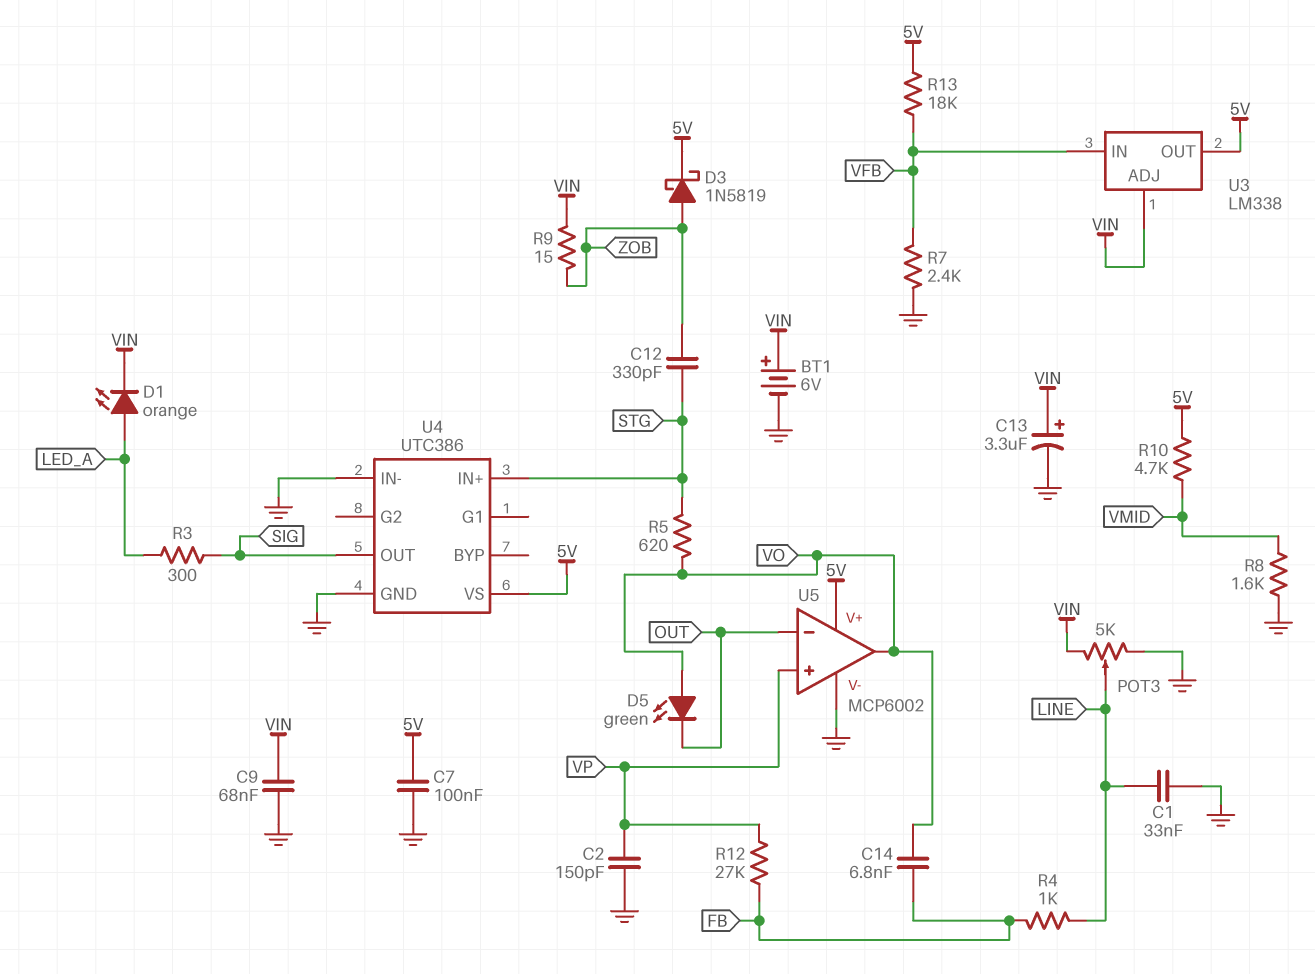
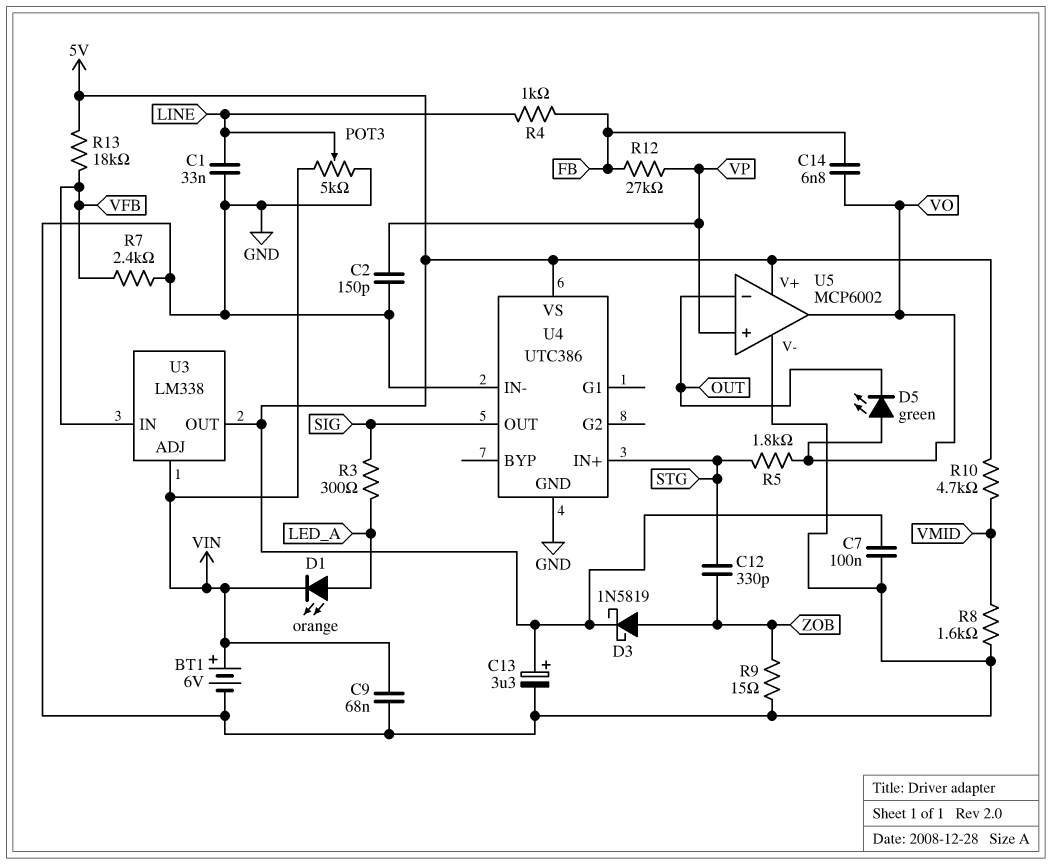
C13: 3.3uF (plus VIN, minus GND) -> 3.3uF (plus 5V, minus GND)
R5: 620 (STG, VO) -> 1.8k (STG, VO)
R9: 15 (VIN, ZOB) -> 15 (GND, ZOB)

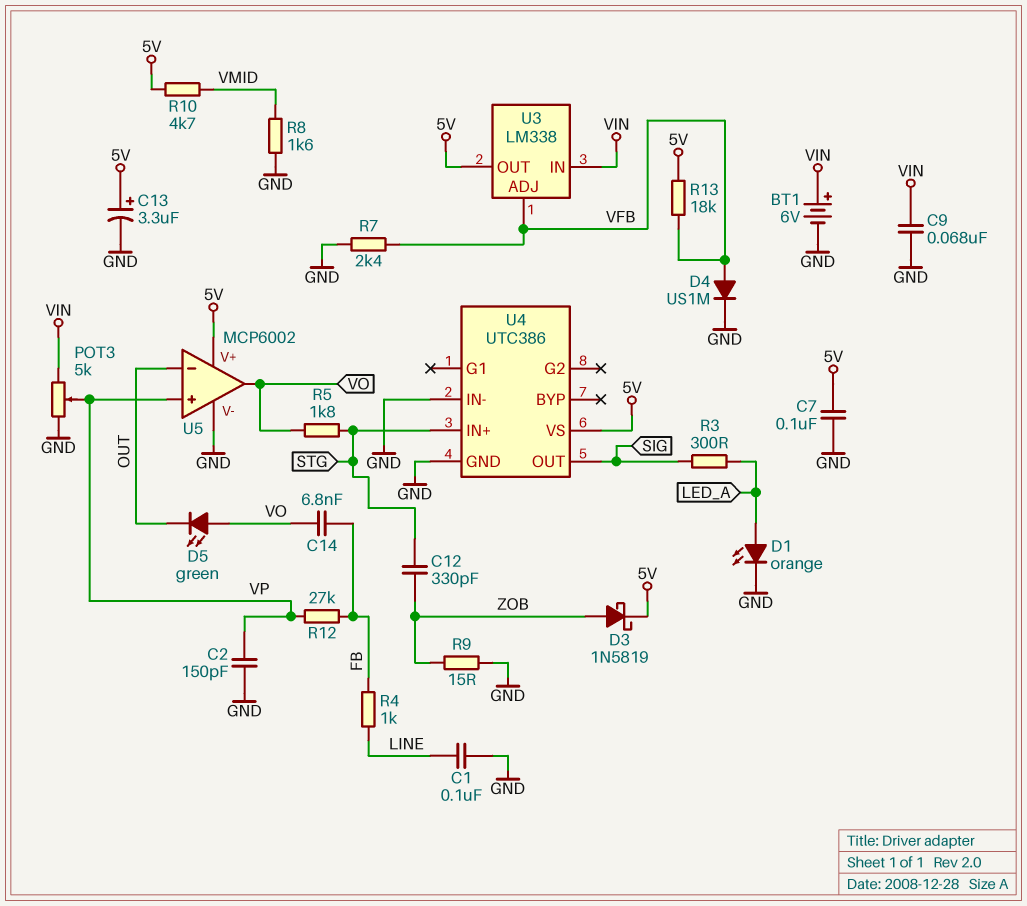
C1: 33nF (GND, LINE) -> 100nF (GND, LINE)
D1: LED orange (A LED_A, K VIN) -> LED orange (A LED_A, K GND)
D4: none -> diode US1M (A VFB, K GND)
POT3: 5k (GND, VIN, wiper LINE) -> 5k (GND, VIN, wiper VP)
U3 pin ADJ: VIN -> VFB
U3 pin IN: VFB -> VIN

